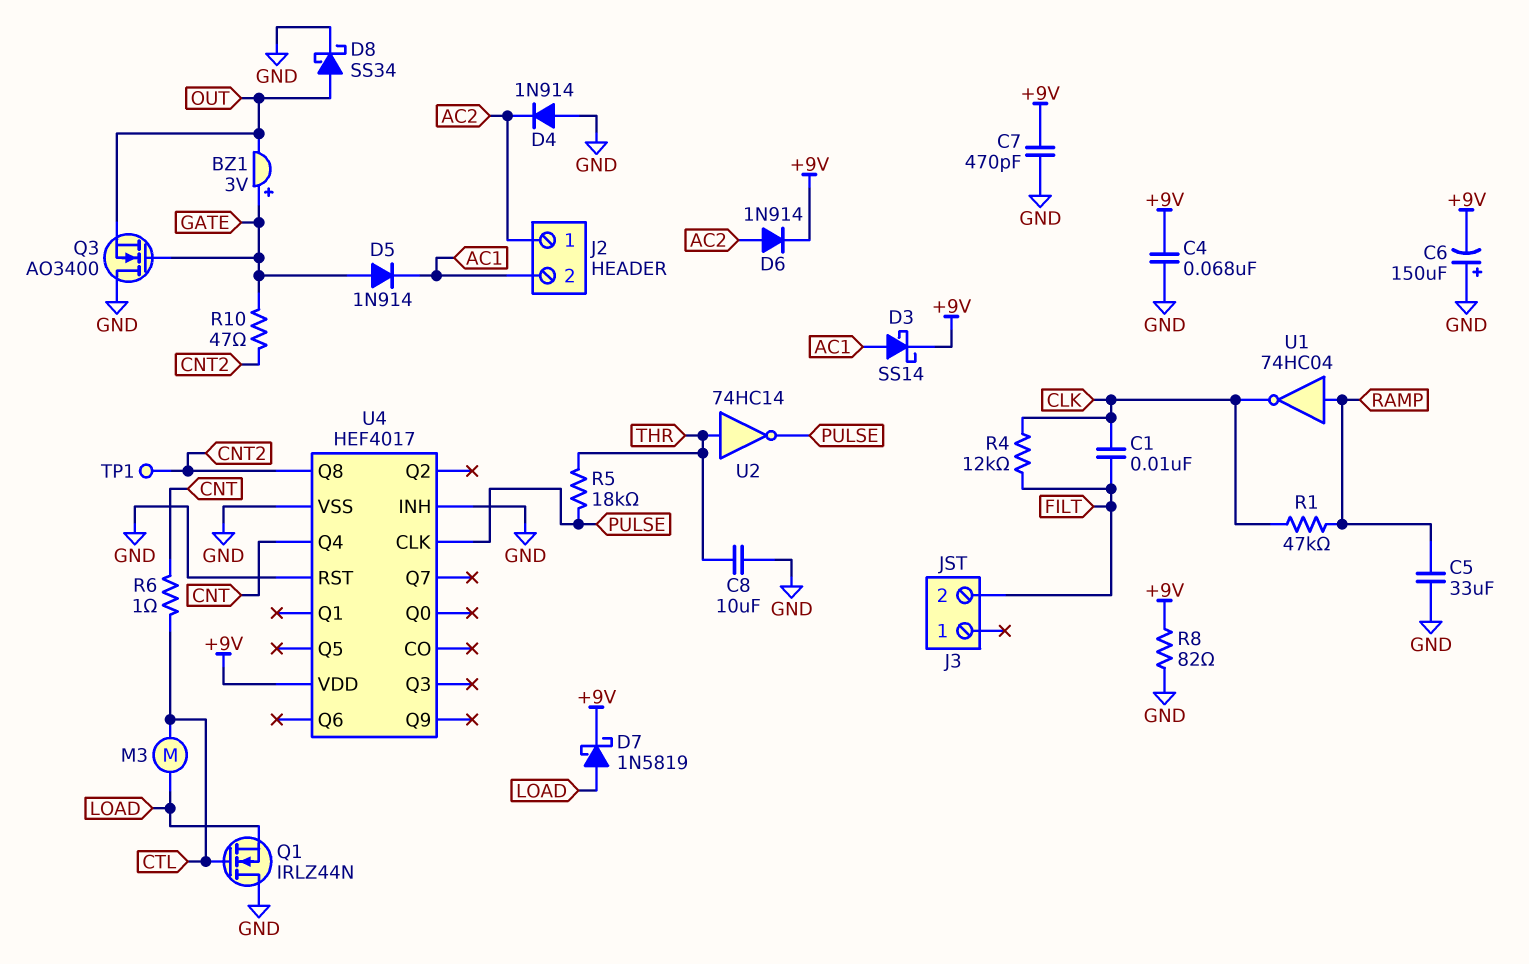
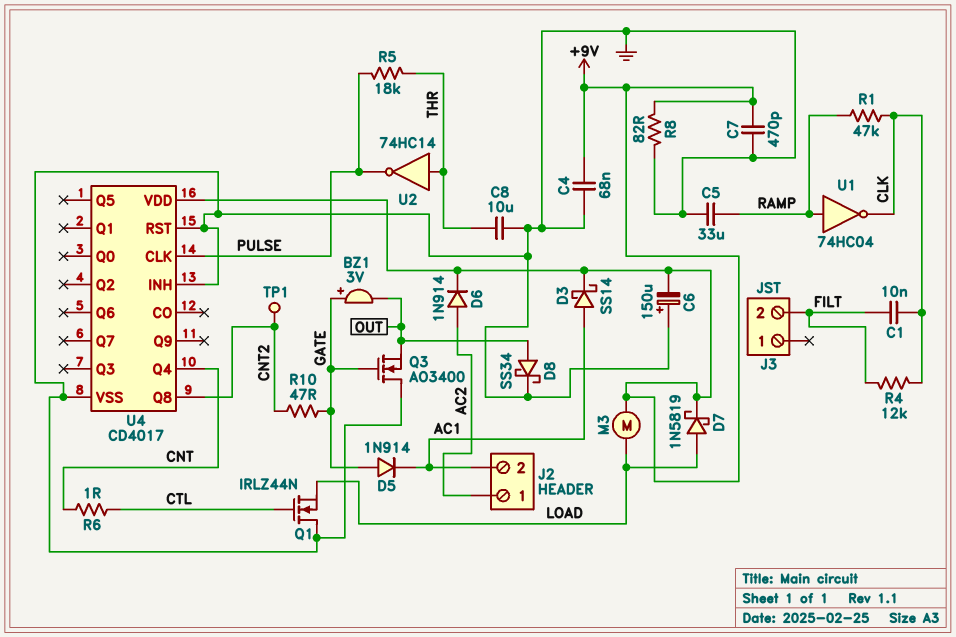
D4: diode 1N914 (A GND, K AC2) -> none
M3: motor (CTL, LOAD) -> motor (+9V, LOAD)
U4: HEF4017 -> CD4017

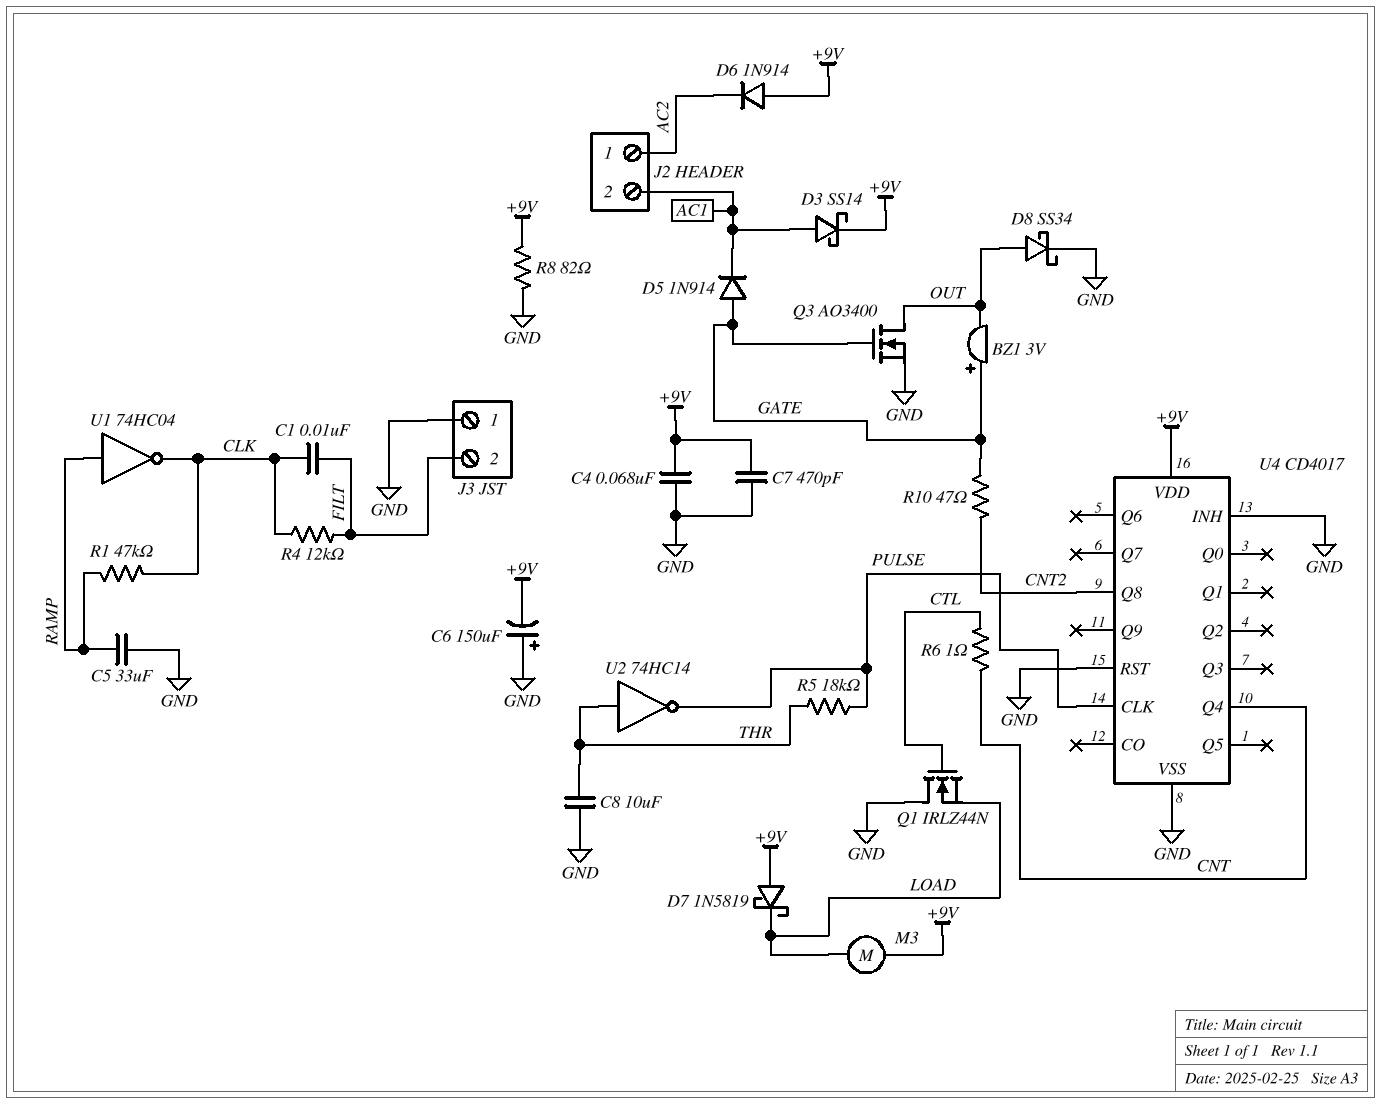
D6: diode 1N914 (A AC2, K +9V) -> diode 1N914 (A +9V, K AC2)
D7: schottky 1N5819 (A LOAD, K +9V) -> schottky 1N5819 (A +9V, K LOAD)
J3 pin 1: none -> GND
Q3: NMOS AO3400 (G GATE, D GND, S OUT) -> NMOS AO3400 (G GATE, D OUT, S GND)
TP1: test point (CNT2) -> none

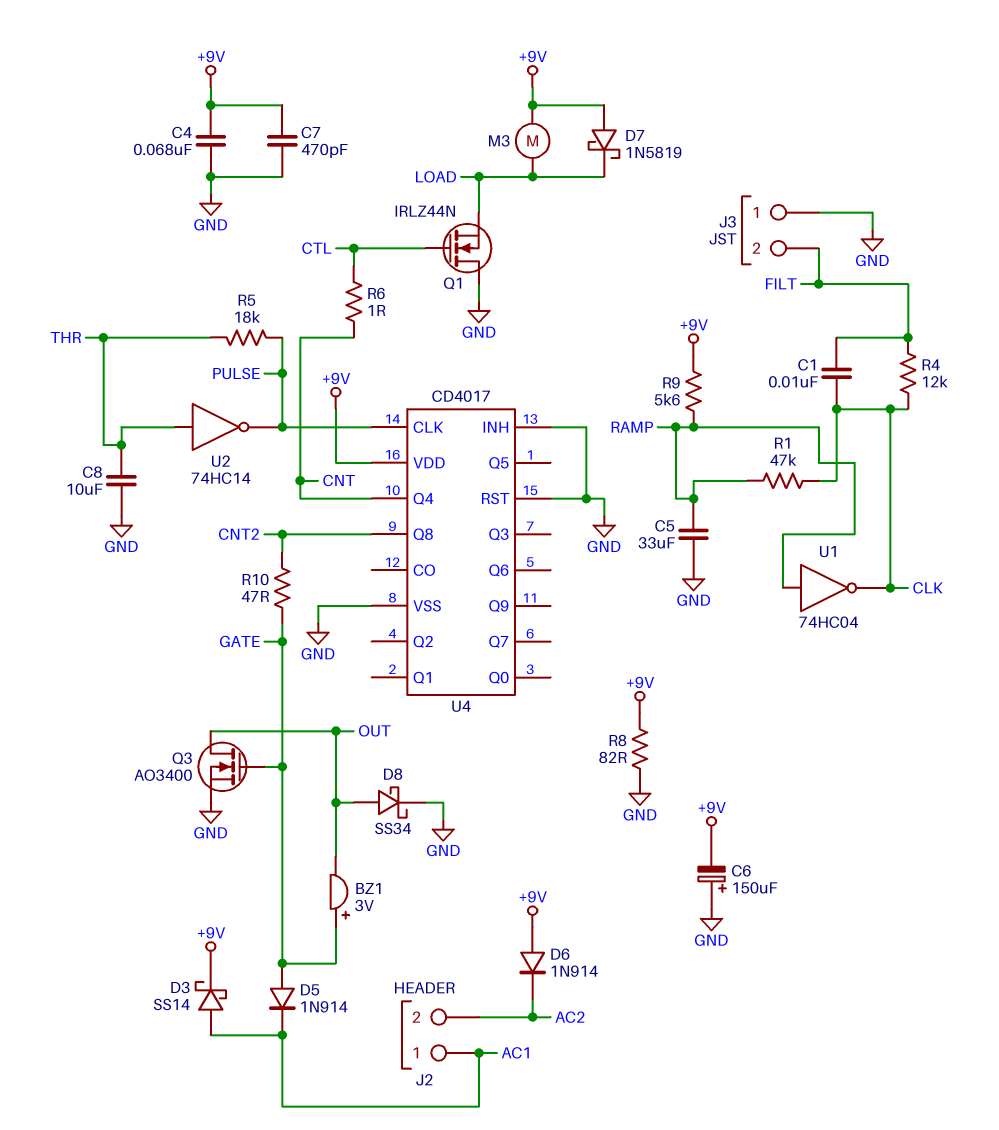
J2 pin 1: AC2 -> AC1
J2 pin 2: AC1 -> AC2
R9: none -> 5.6k (+9V, RAMP)

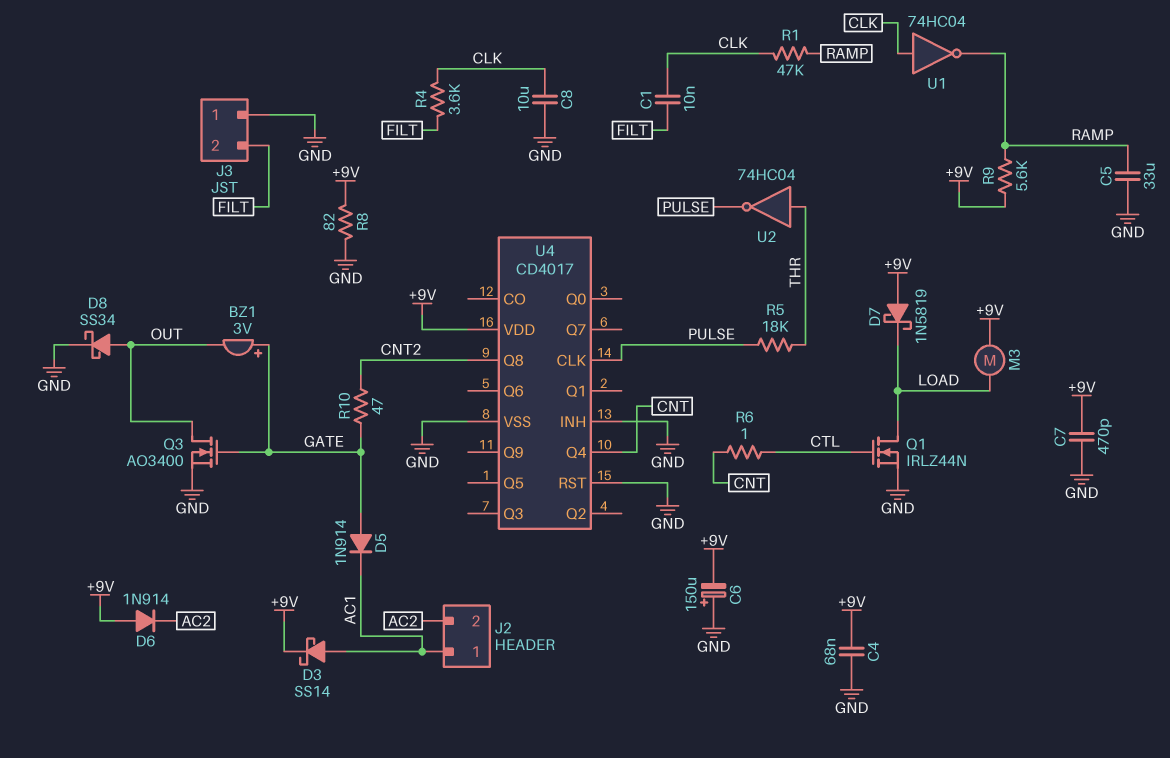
C8: 10uF (GND, THR) -> 10uF (CLK, GND)
Q1: NMOS IRLZ44N (G CTL, D GND, S LOAD) -> NMOS IRLZ44N (G CTL, D LOAD, S GND)
R4: 12k (CLK, FILT) -> 3.6k (CLK, FILT)
U1: NOT 74HC04 (in RAMP, out CLK) -> NOT 74HC04 (in CLK, out RAMP)
U2: NOT 74HC14 (in THR, out PULSE) -> NOT 74HC04 (in THR, out PULSE)

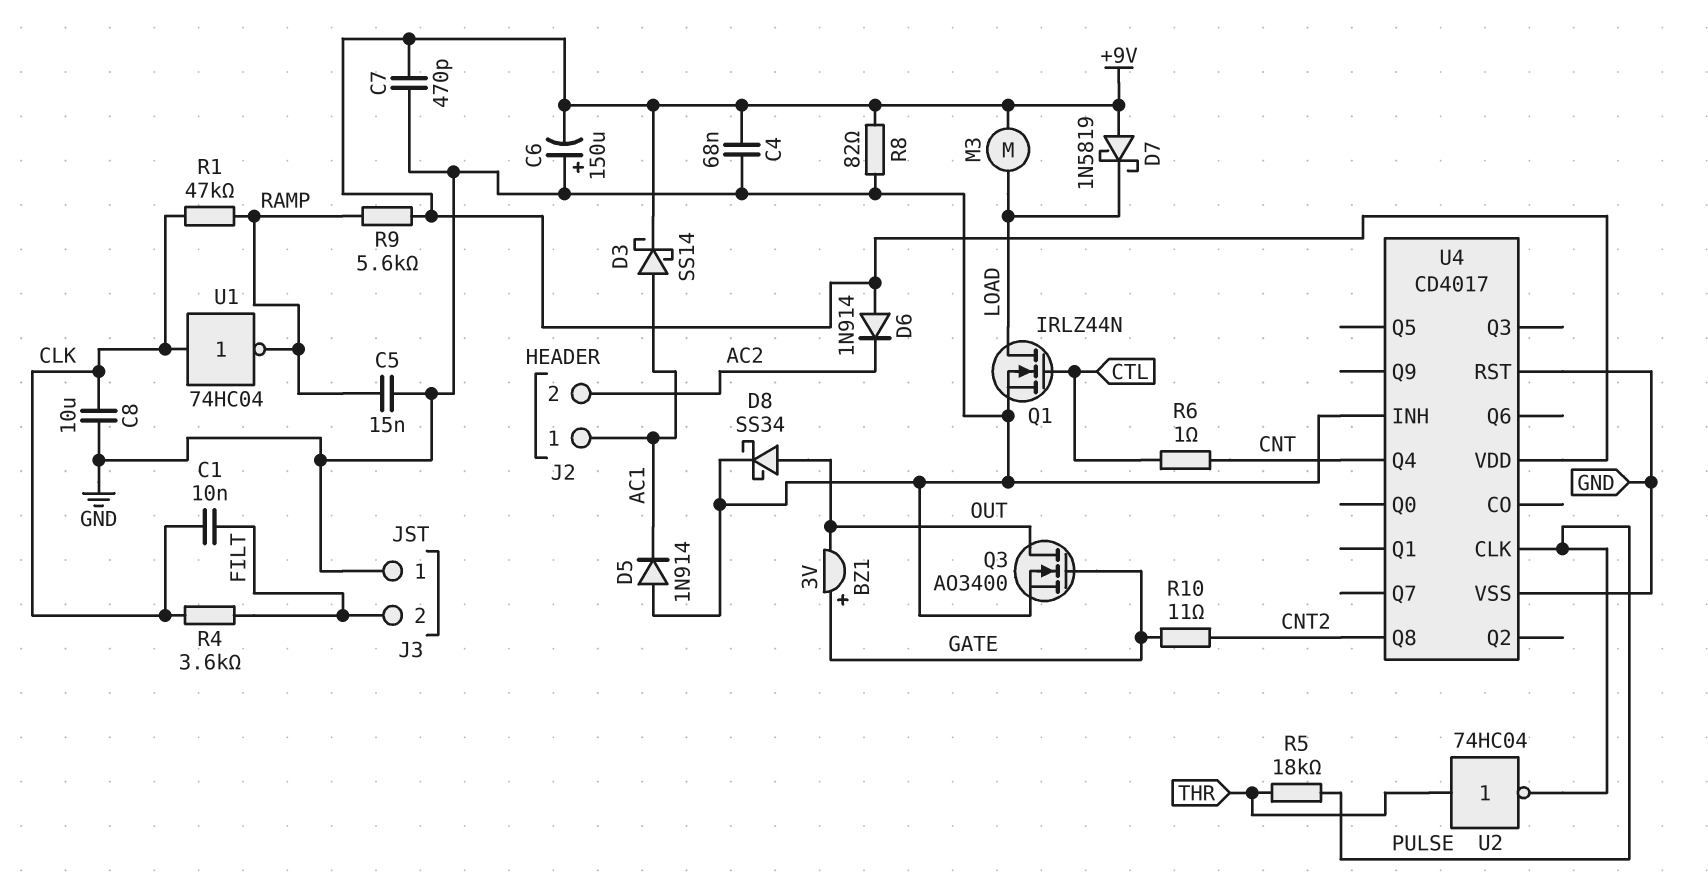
C5: 33uF (GND, RAMP) -> 15nF (GND, RAMP)
D5: diode 1N914 (A GATE, K AC1) -> diode 1N914 (A GND, K AC1)
R10: 47 (CNT2, GATE) -> 11 (CNT2, GATE)

